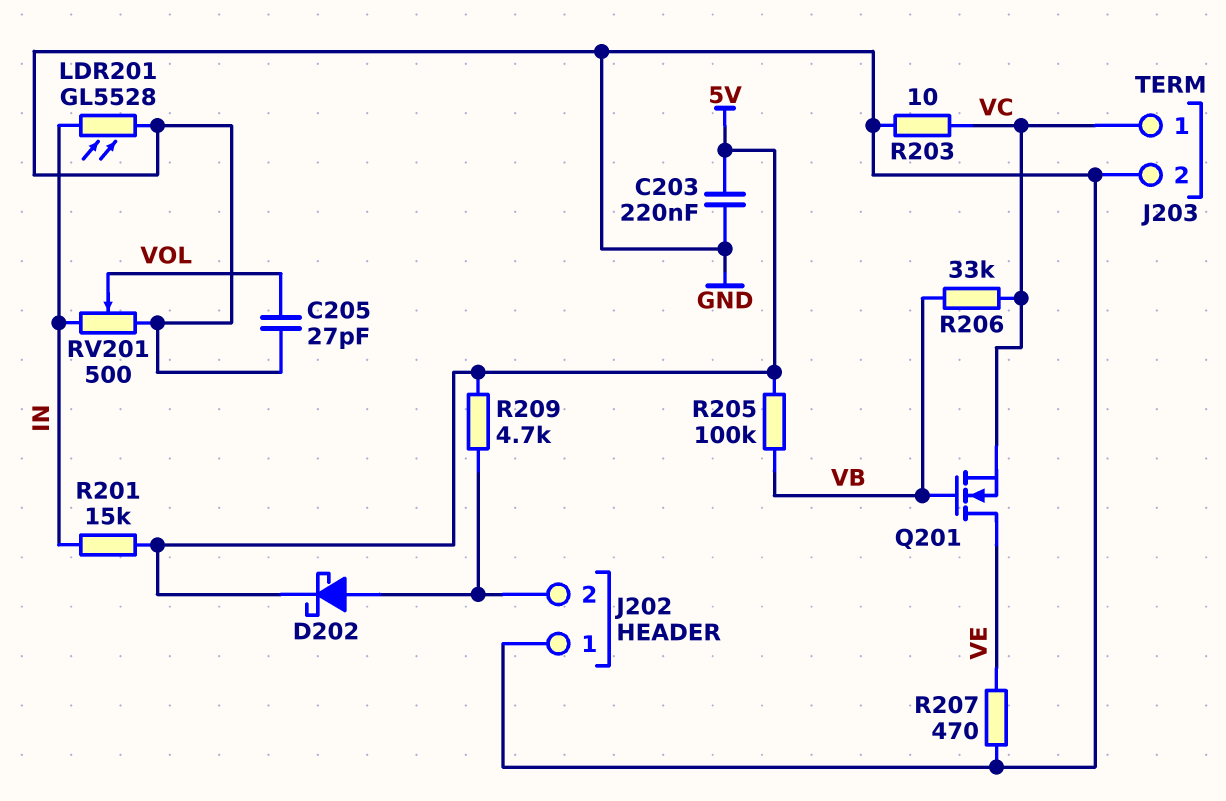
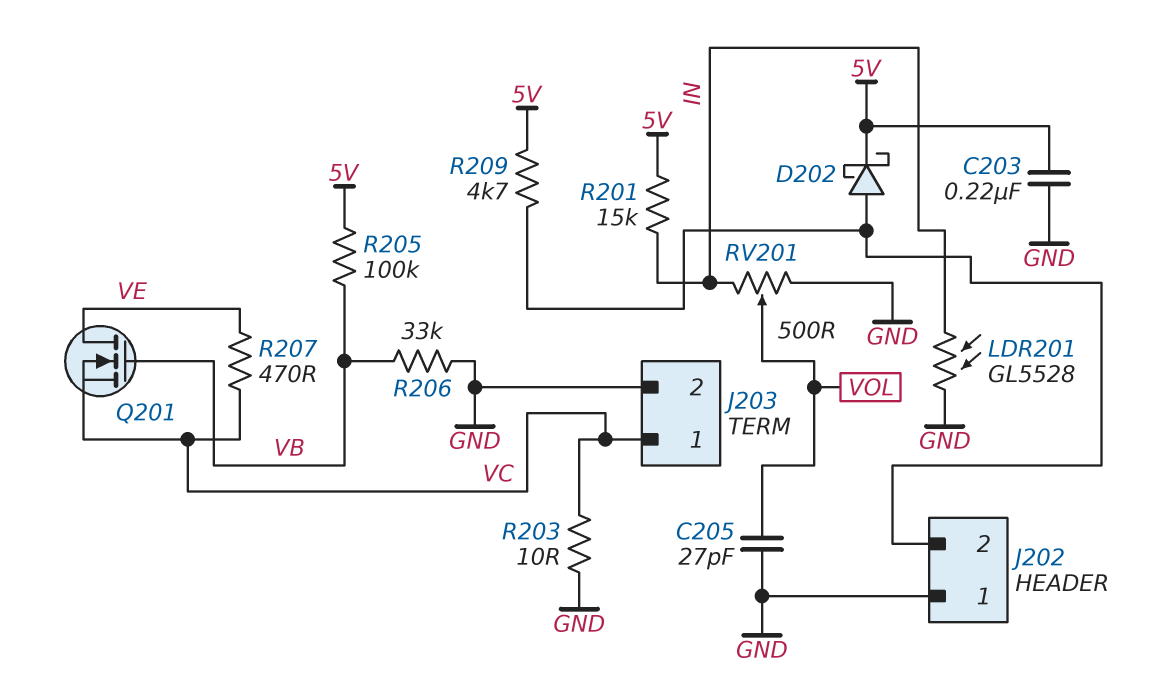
R206: 33k (VB, VC) -> 33k (GND, VB)
R207: 470 (GND, VE) -> 470 (VC, VE)

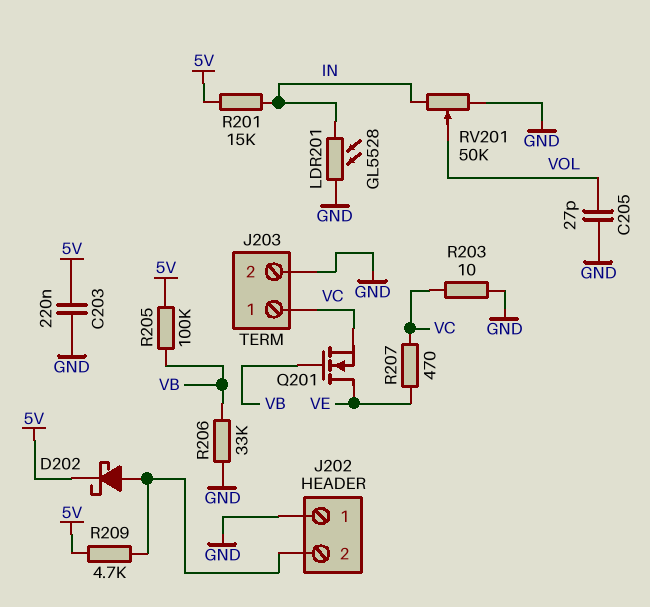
RV201: 500 (GND, IN, wiper VOL) -> 50k (GND, IN, wiper VOL)

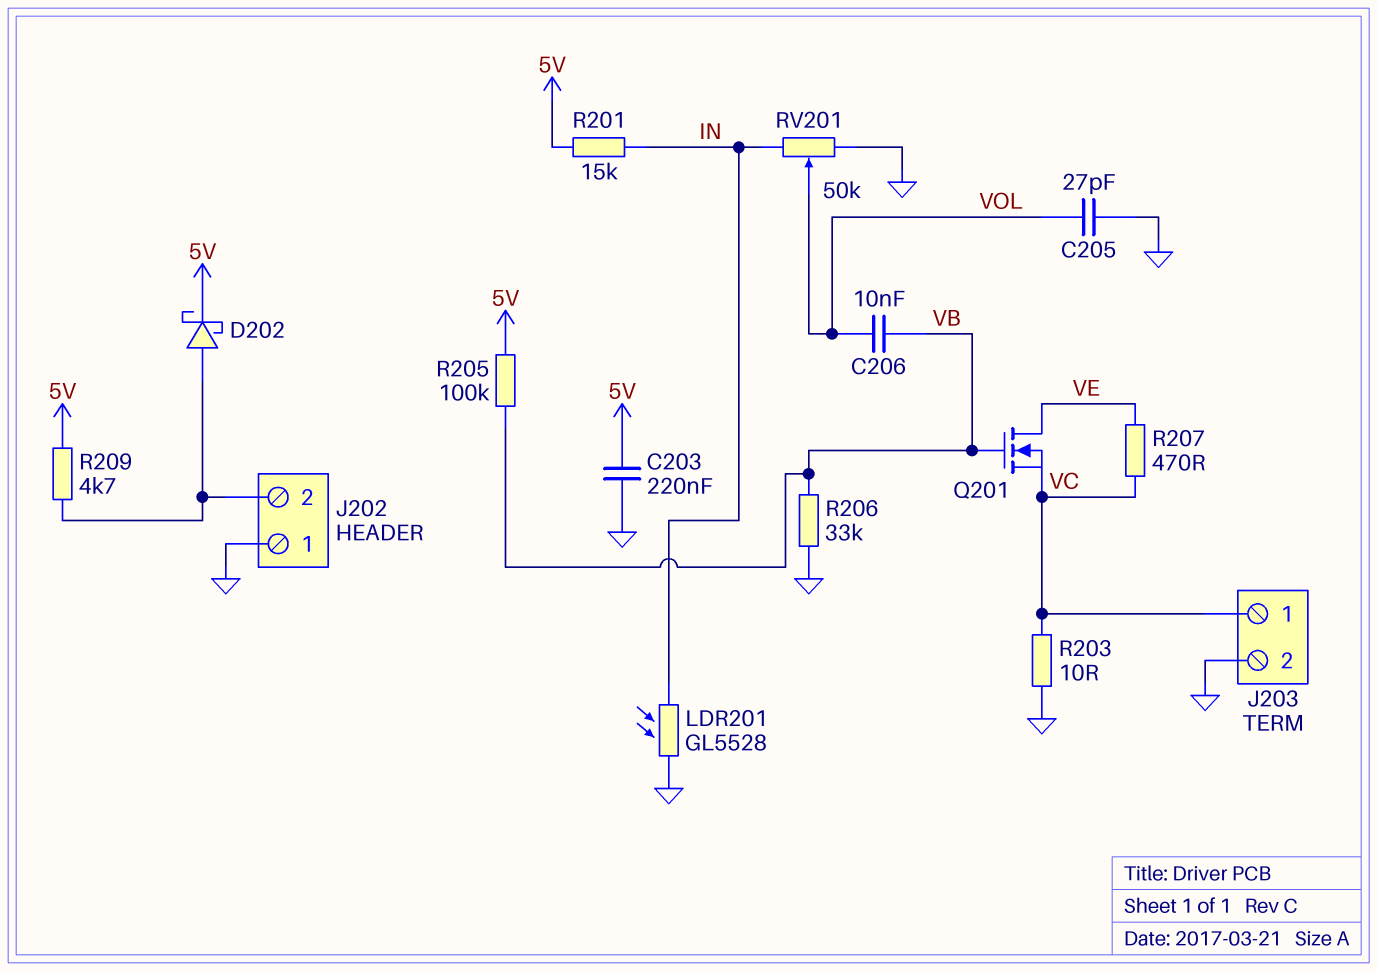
C206: none -> 10nF (VB, VOL)

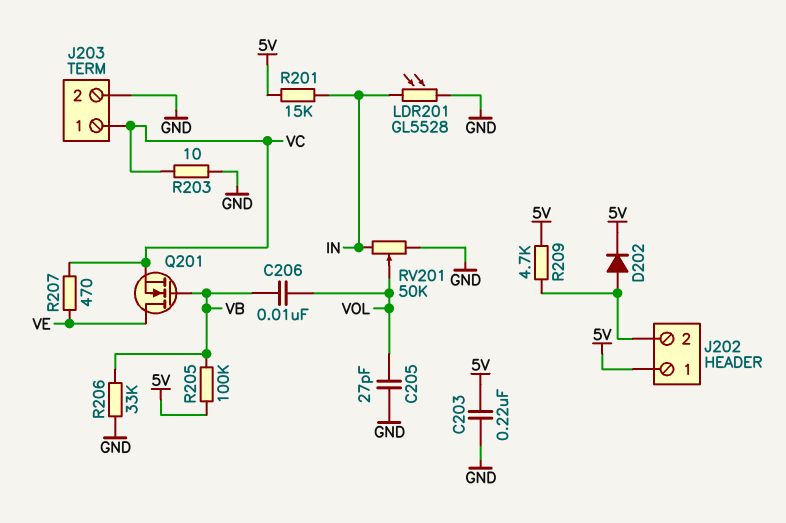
D202: schottky (A J202/2, K 5V) -> diode (A J202/2, K 5V)
J202 pin 1: GND -> 5V

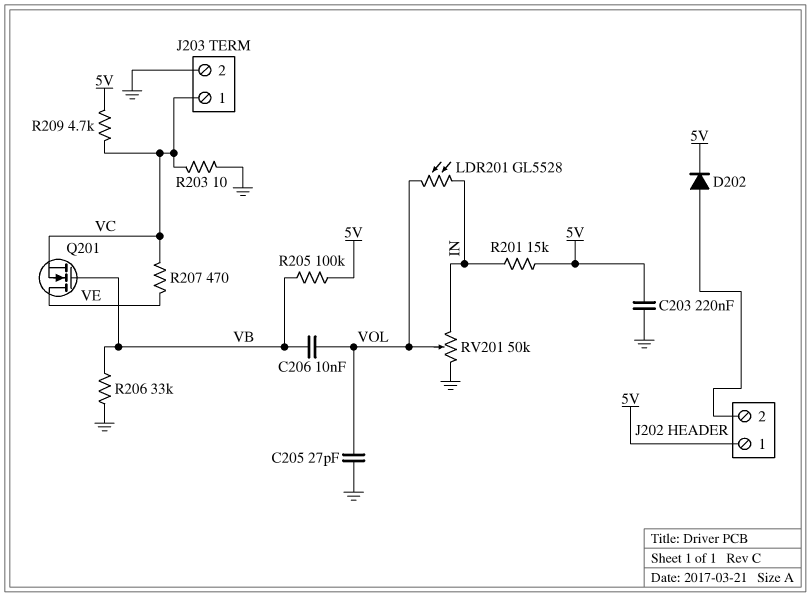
LDR201: GL5528 (GND, IN) -> GL5528 (IN, VOL)
R209: 4.7k (5V, J202/2) -> 4.7k (5V, VC)

